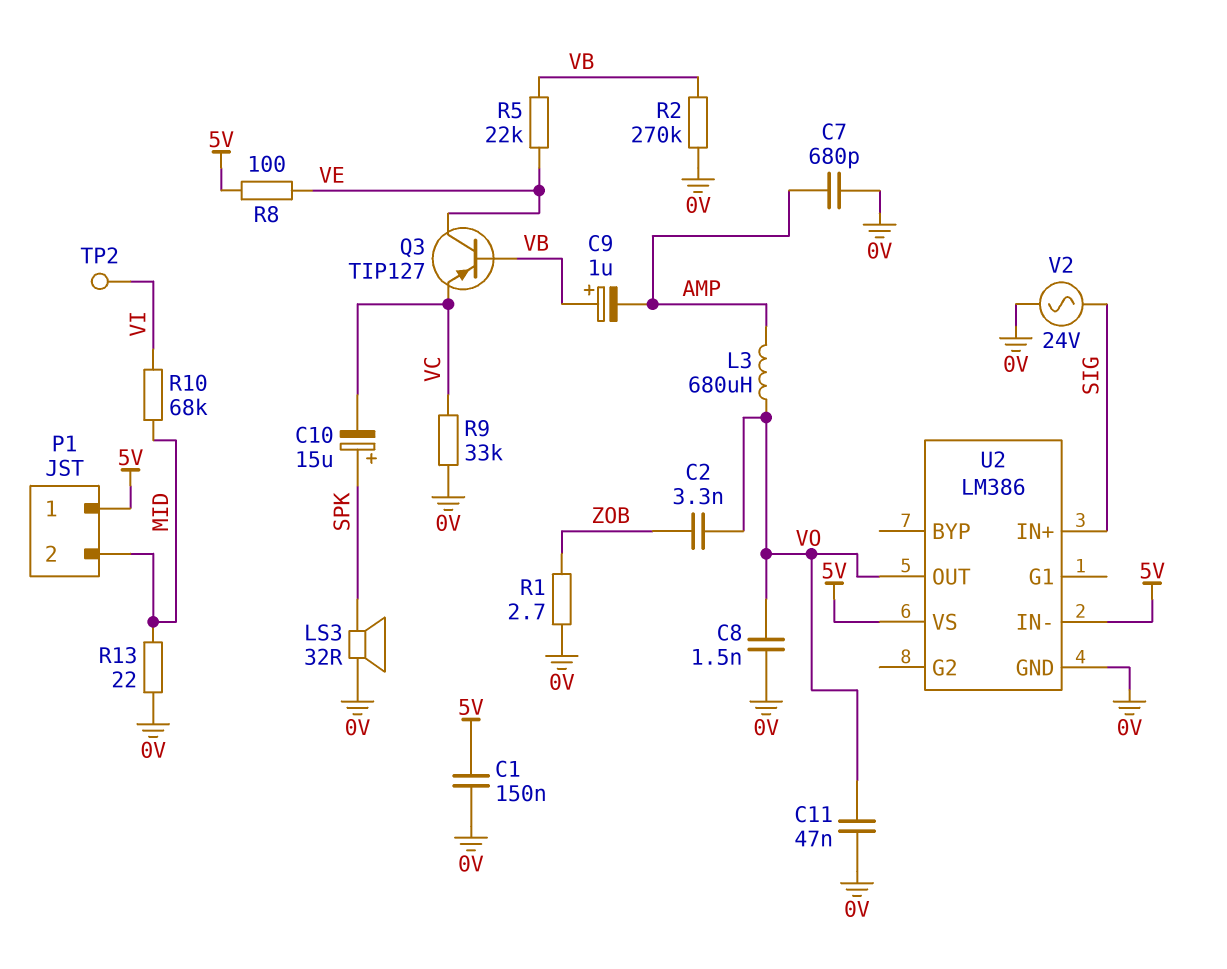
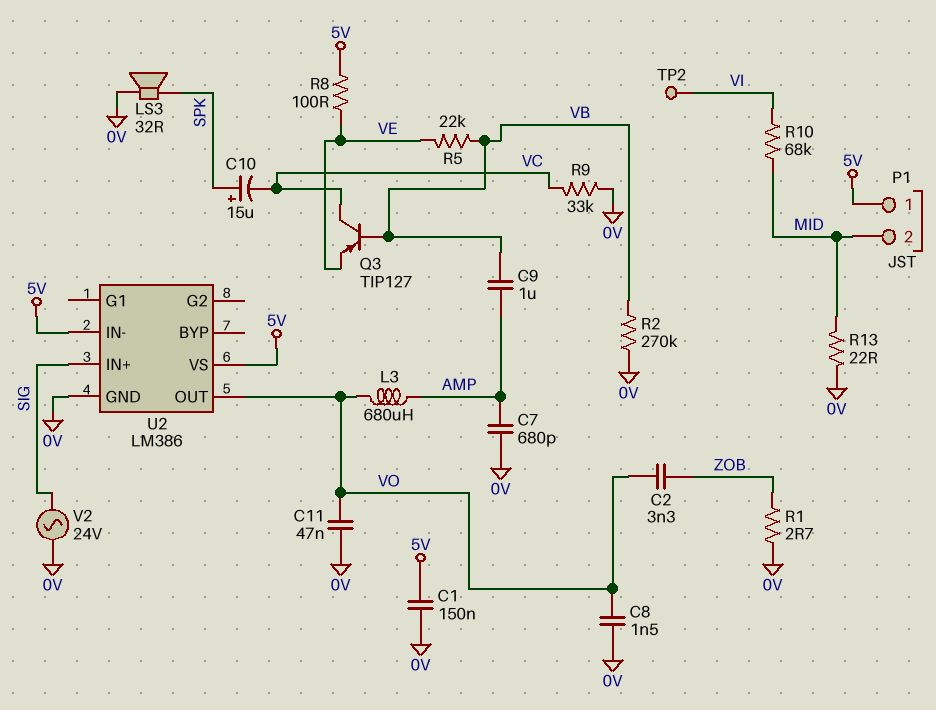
C9: 1uF (plus VB, minus AMP) -> 1uF (AMP, VB)
Q3: PNP TIP127 (B VB, C VE, E VC) -> PNP TIP127 (B VB, C VC, E VE)

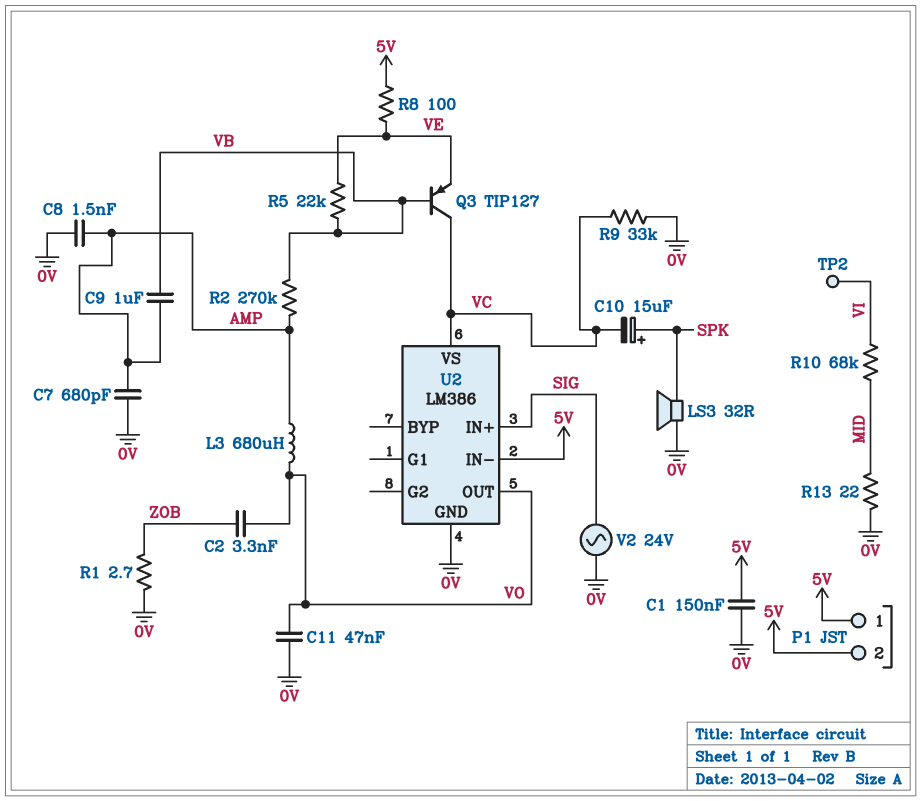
C8: 1.5nF (0V, VO) -> 1.5nF (0V, AMP)
P1 pin 2: MID -> 5V
R2: 270k (0V, VB) -> 270k (AMP, VB)
U2 pin VS: 5V -> VC

